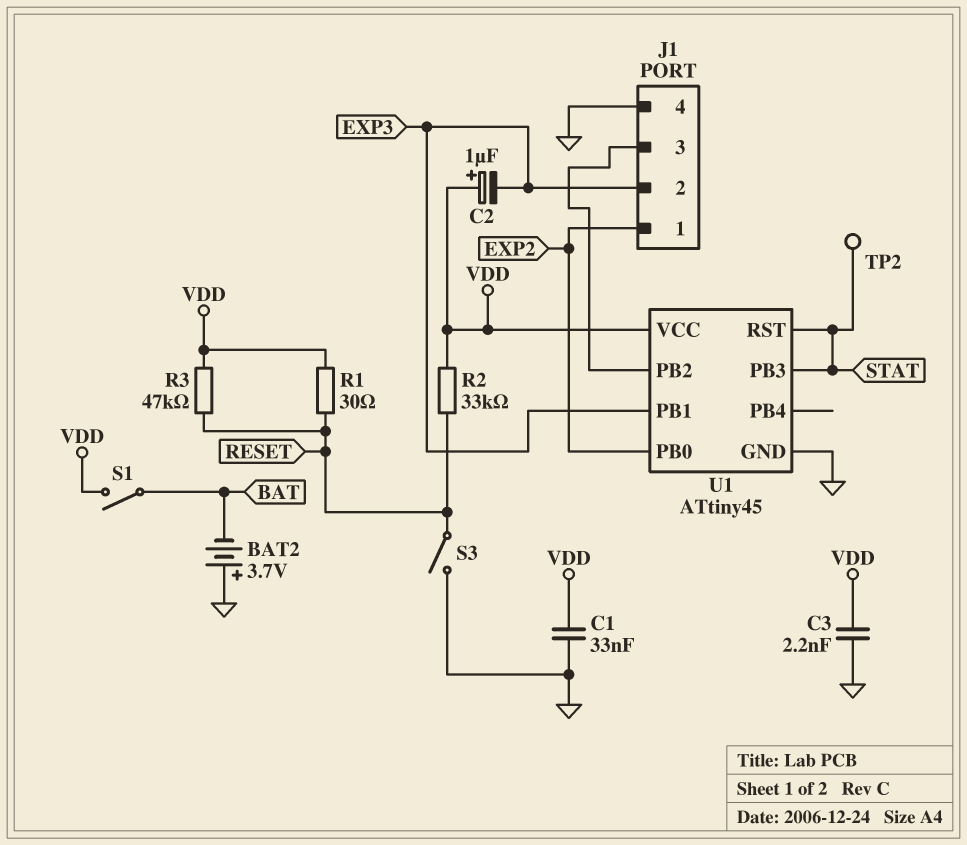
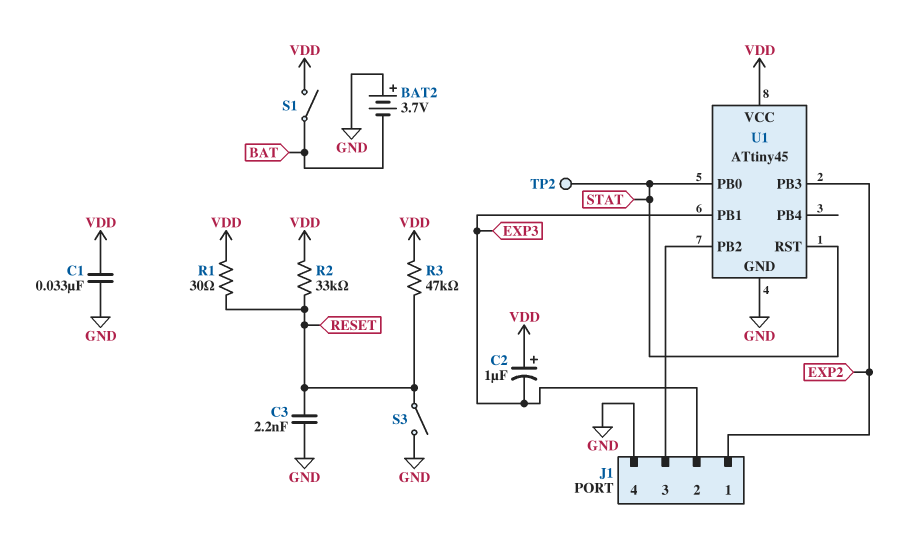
C3: 2.2nF (GND, VDD) -> 2.2nF (GND, RESET)
U1 pin PB0: EXP2 -> STAT
U1 pin PB3: STAT -> EXP2

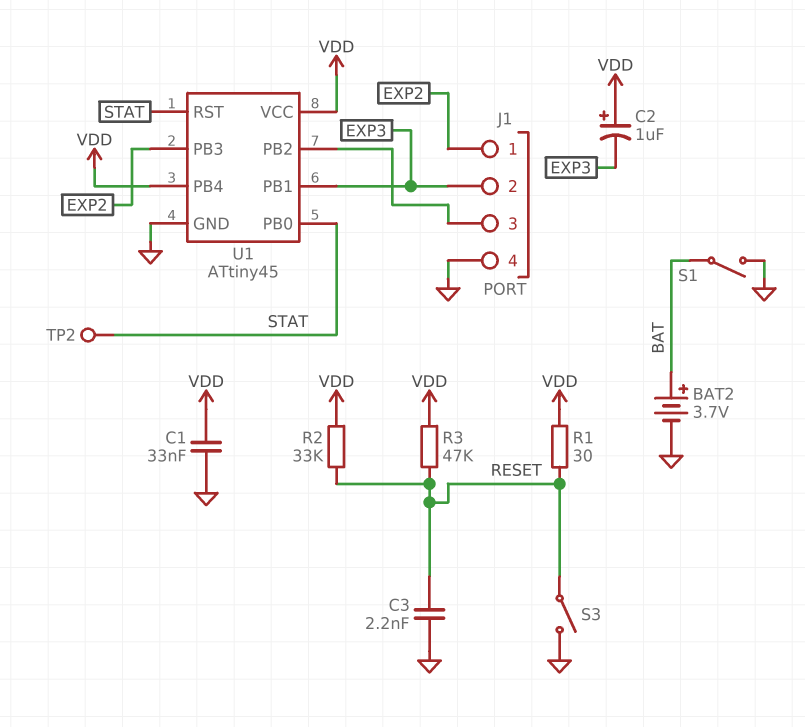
BAT2: 3.7V (plus GND, minus BAT) -> 3.7V (plus BAT, minus GND)
S1: switch (BAT, VDD) -> switch (BAT, GND)
U1 pin PB4: none -> VDD

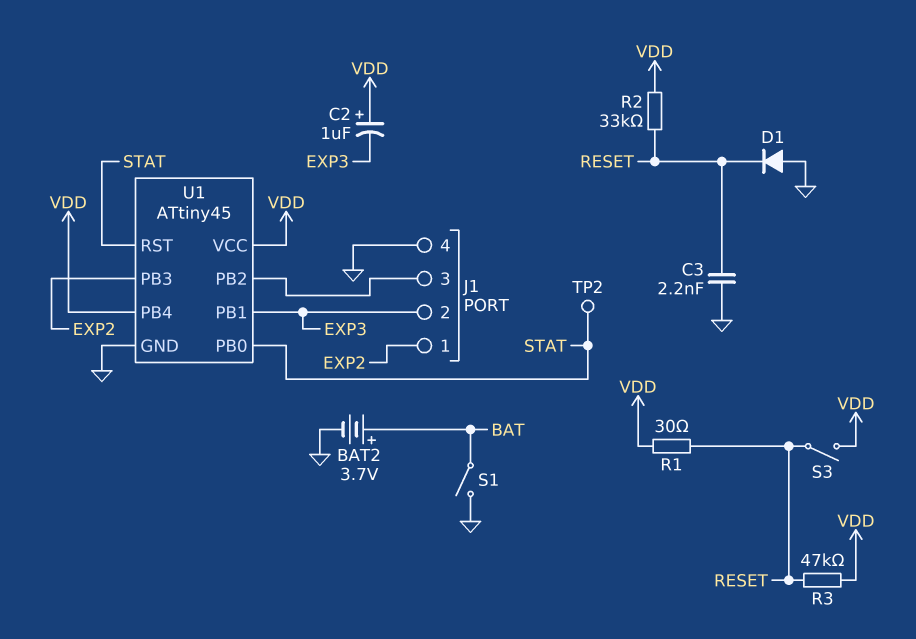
C1: 33nF (GND, VDD) -> none
D1: none -> diode (A GND, K RESET)
S3: switch (GND, RESET) -> switch (RESET, VDD)

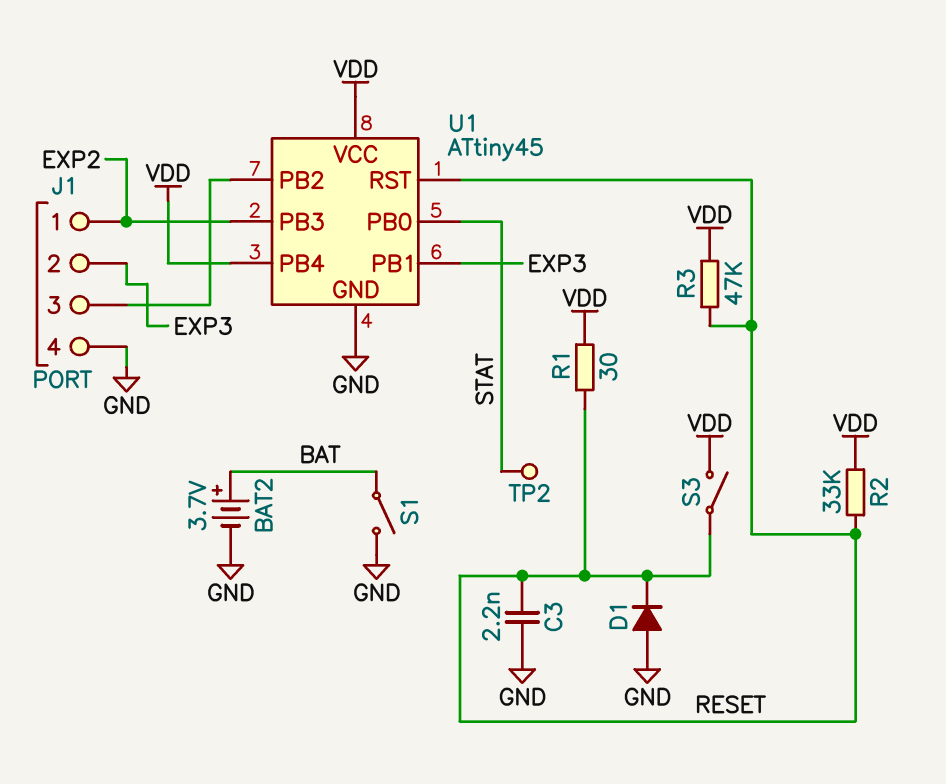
C2: 1uF (plus VDD, minus EXP3) -> none
U1 pin RST: STAT -> RESET

